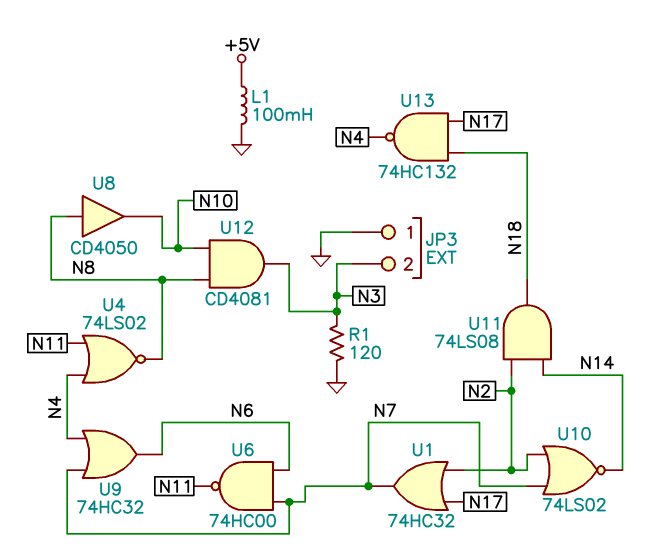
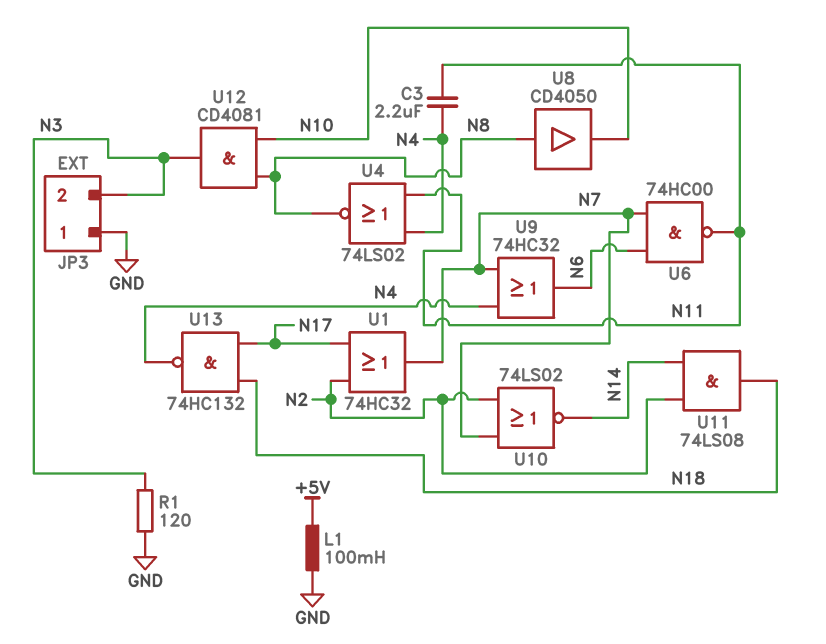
C3: none -> 2.2uF (N4, N11)

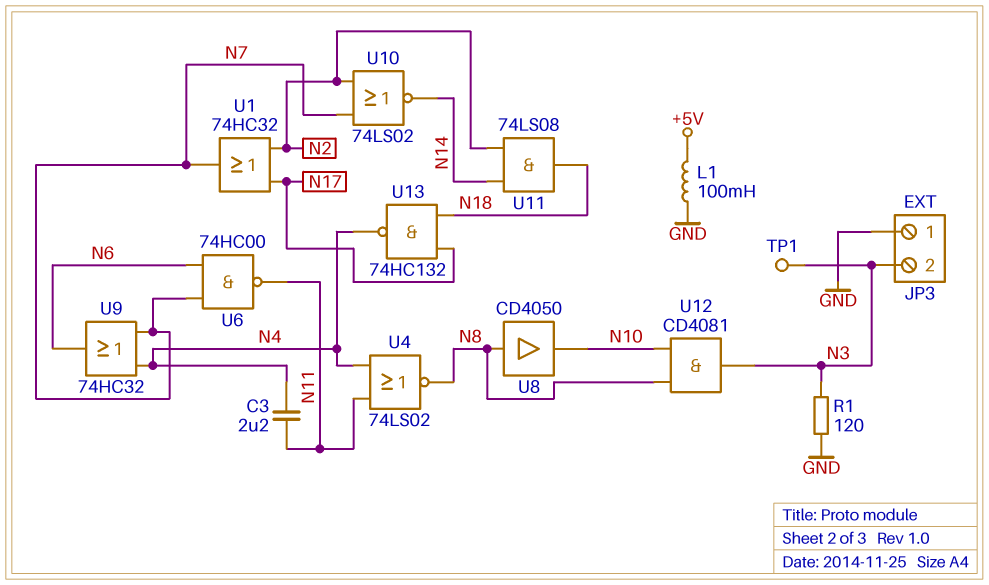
TP1: none -> test point (N3)

